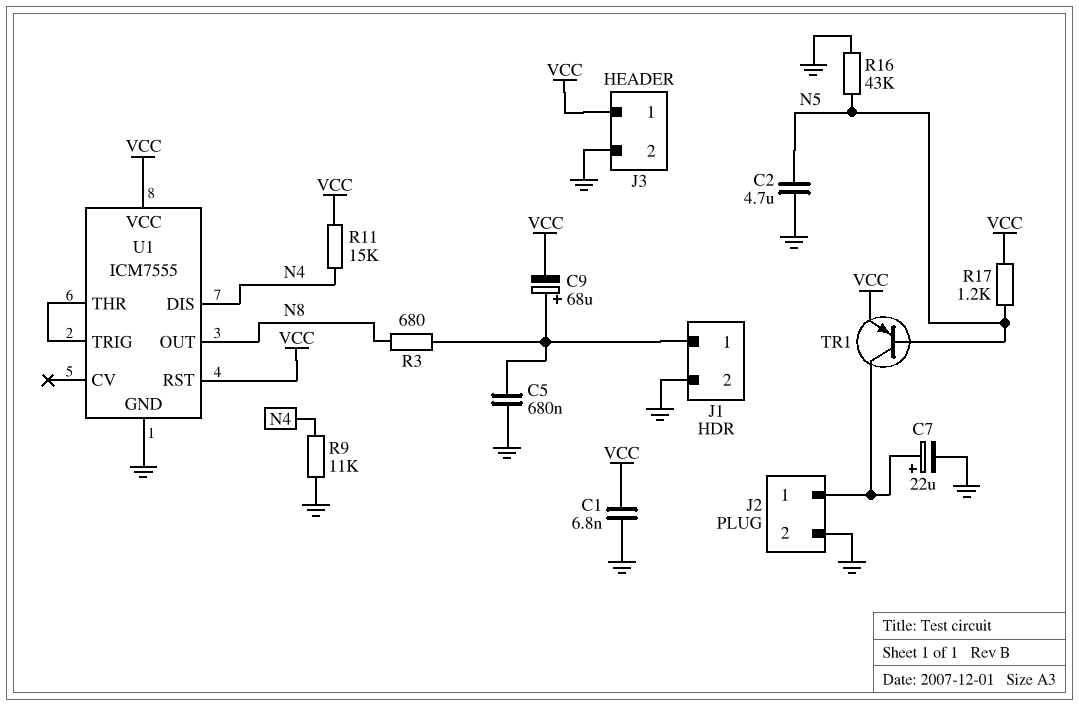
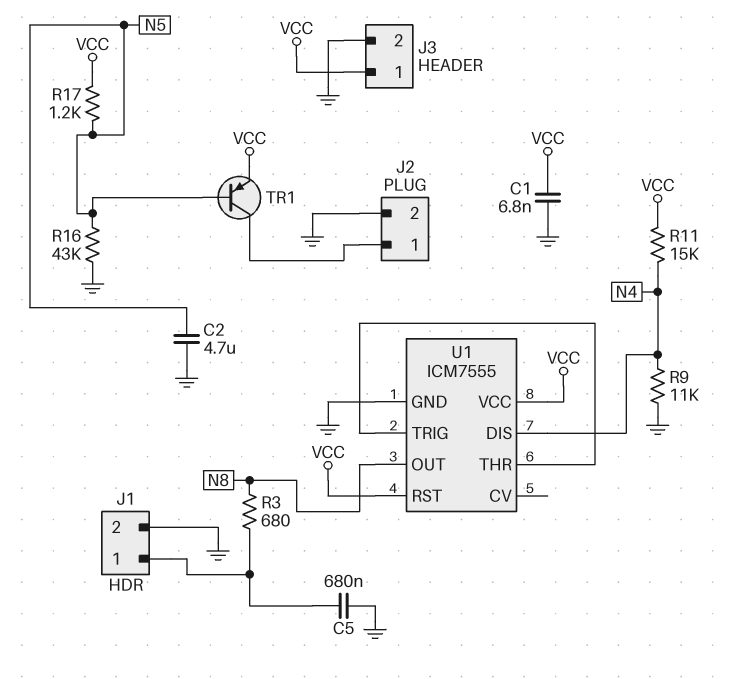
C7: 22uF (plus J2/1, minus GND) -> none
C9: 68uF (plus J1/1, minus VCC) -> none

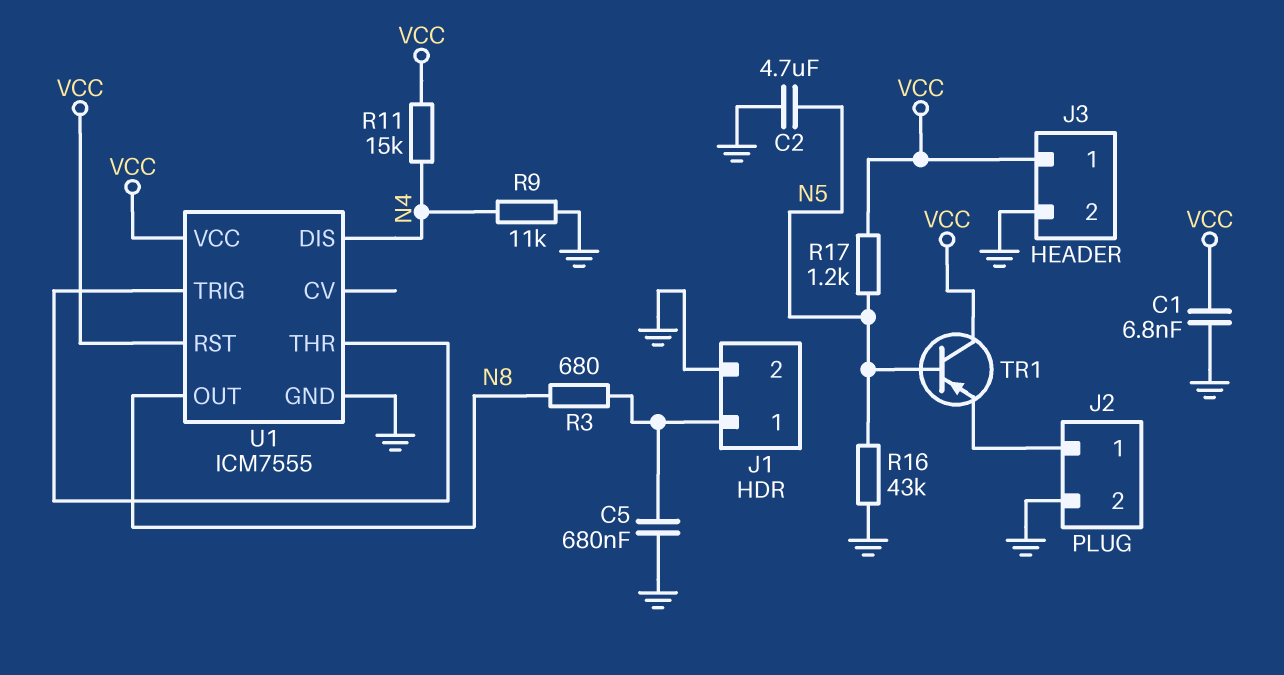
TR1: PNP (B N5, C J2/1, E VCC) -> PNP (B N5, C VCC, E J2/1)

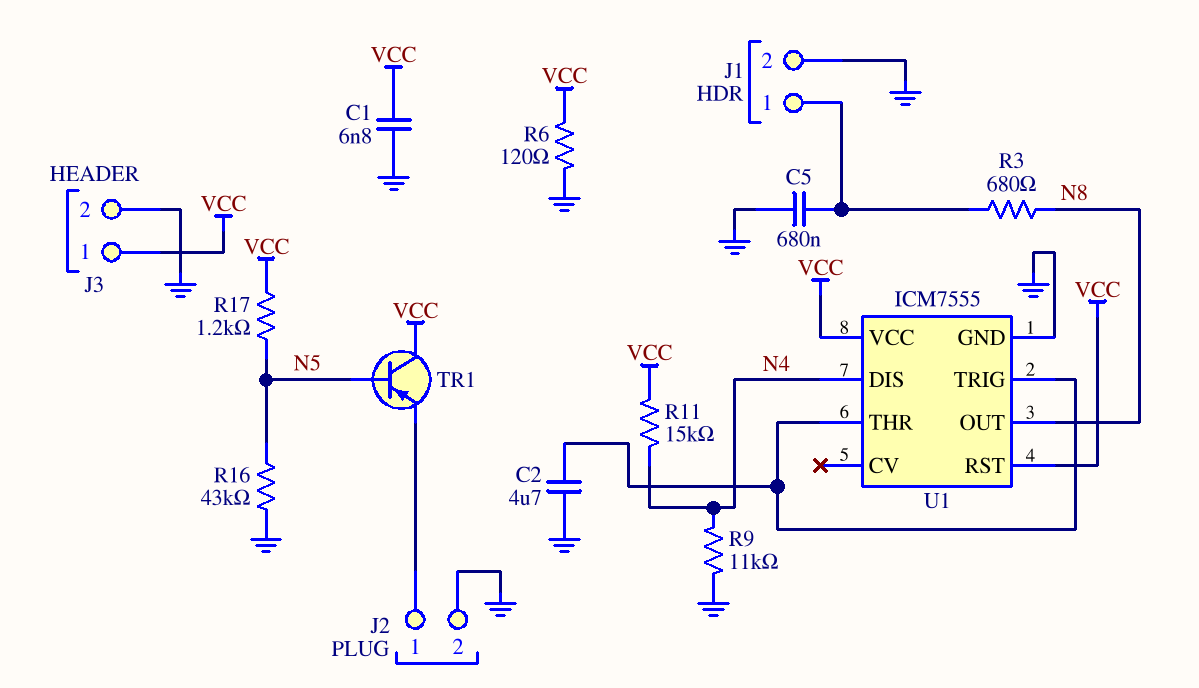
C2: 4.7uF (GND, N5) -> 4.7uF (GND, U1/THR)
R6: none -> 120 (GND, VCC)

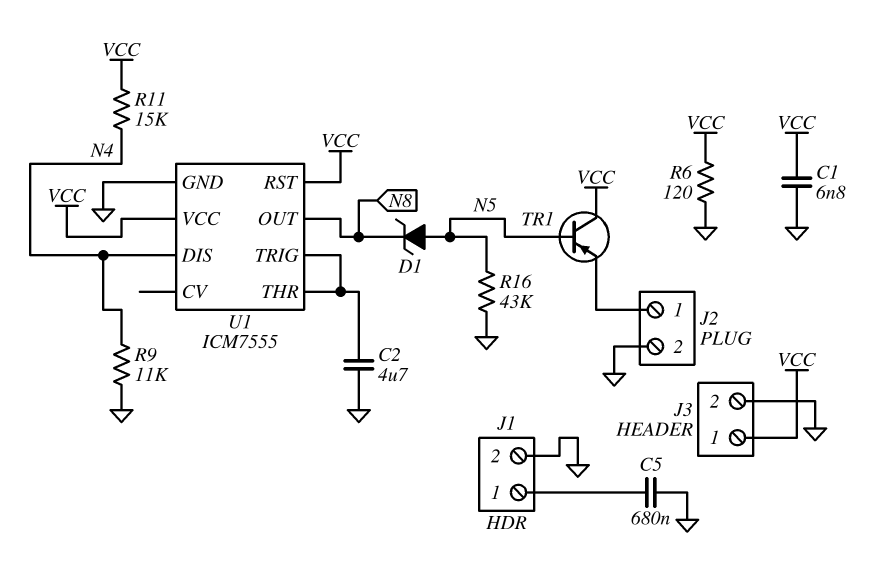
D1: none -> zener (A N5, K N8)
R3: 680 (J1/1, N8) -> none
R17: 1.2k (N5, VCC) -> none

